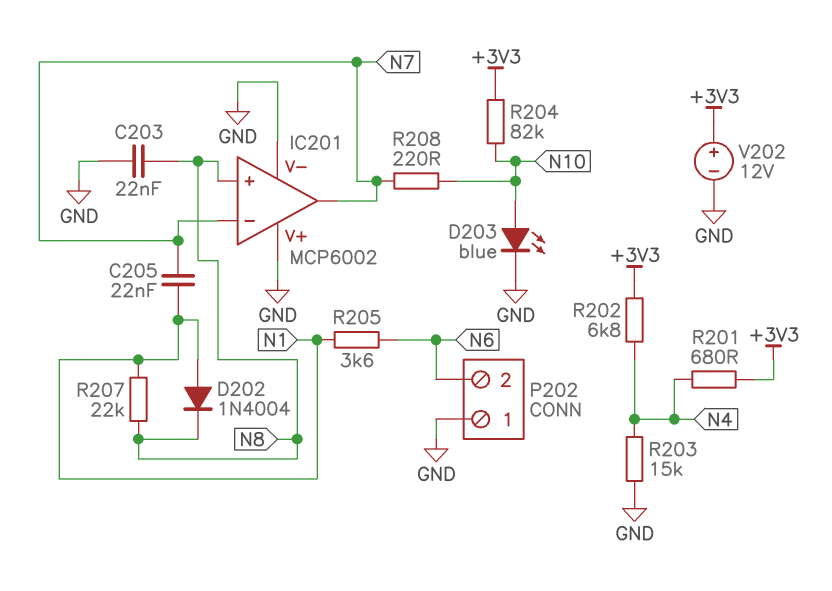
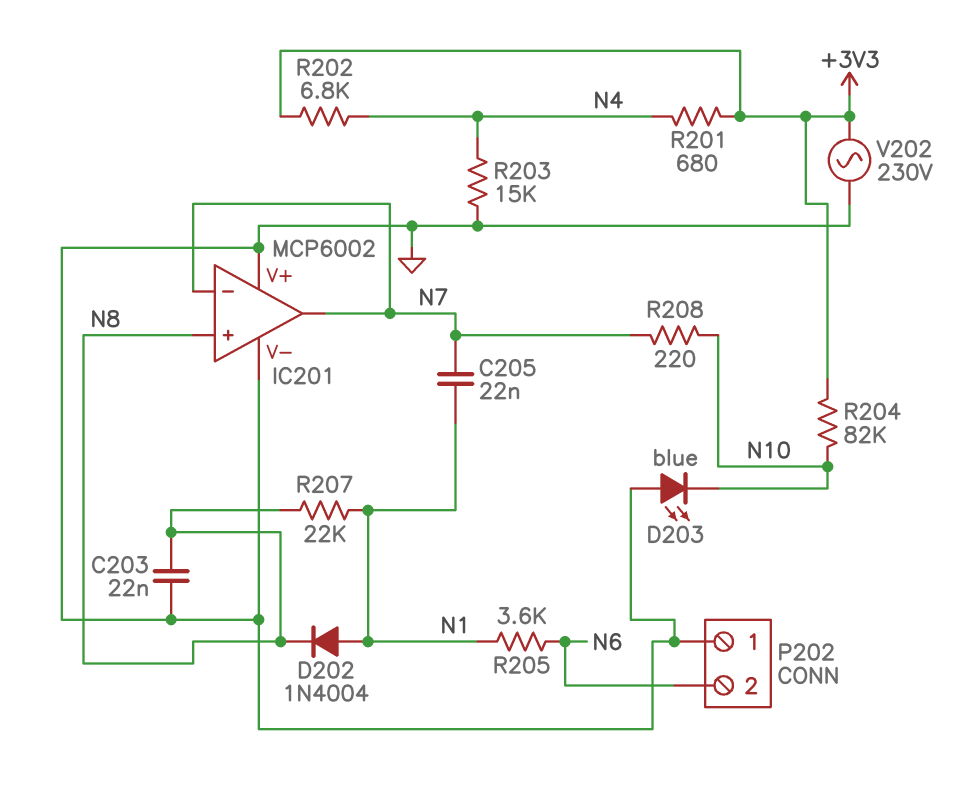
D203: LED blue (A N10, K GND) -> LED blue (A GND, K N10)
V202: 12V (plus +3V3, minus GND) -> AC 230V (+3V3, GND)

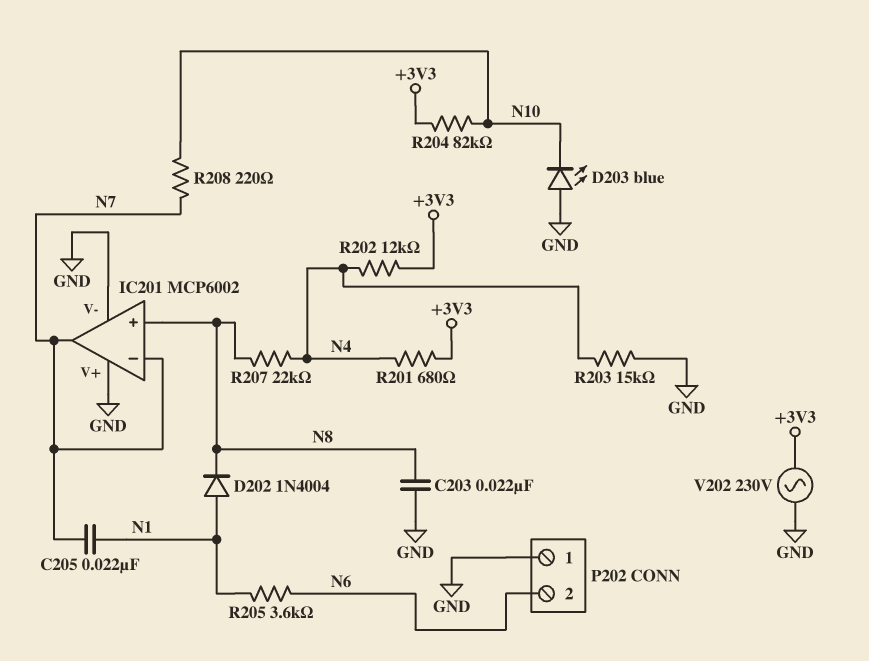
R202: 6.8k (+3V3, N4) -> 12k (+3V3, N4)
R207: 22k (N1, N8) -> 22k (N4, N8)

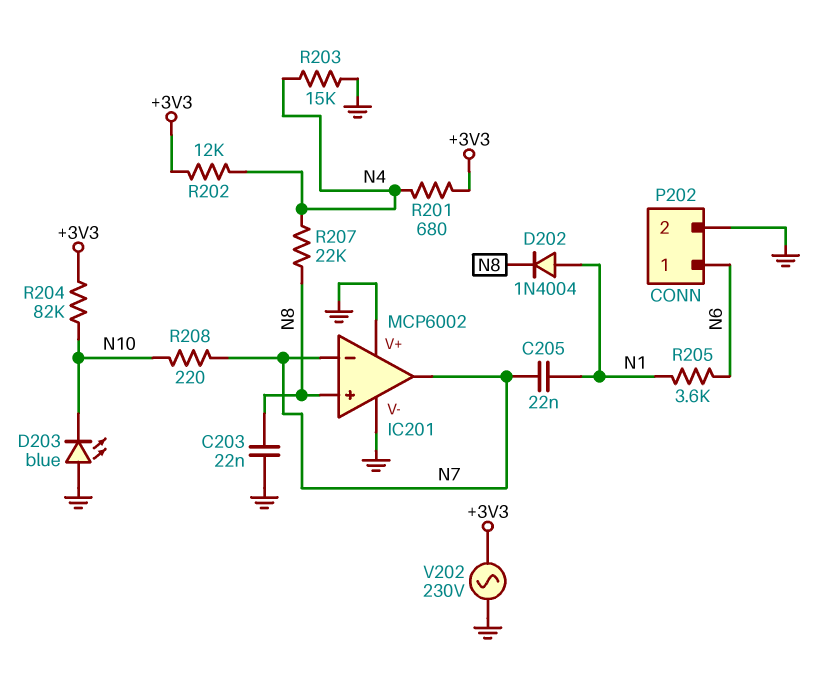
P202 pin 1: GND -> N6
P202 pin 2: N6 -> GND

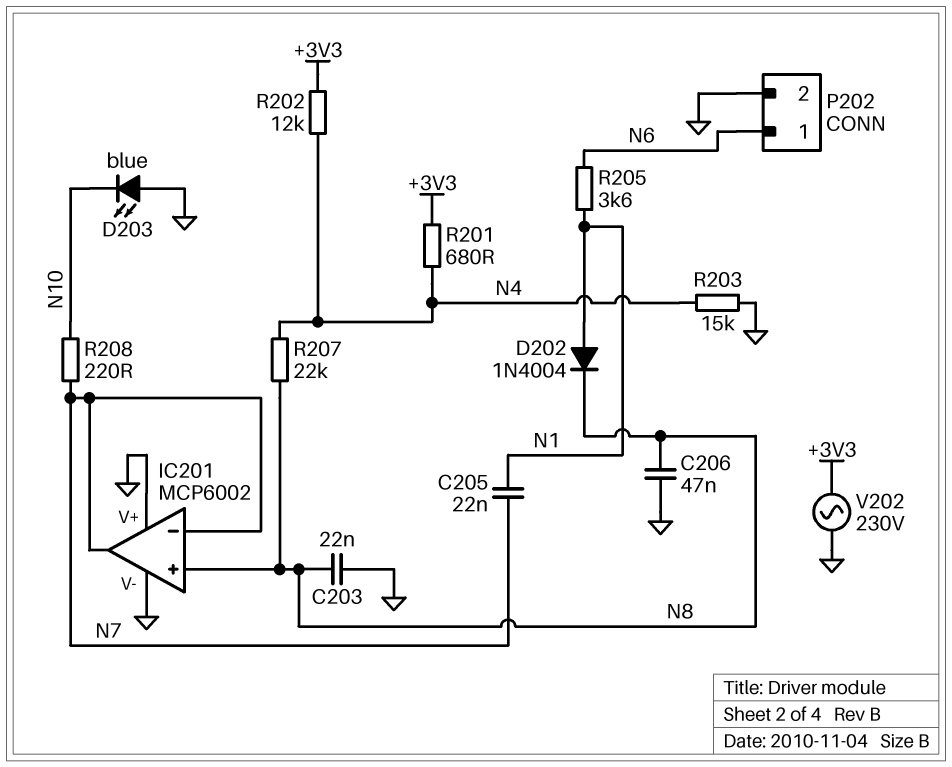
C206: none -> 47nF (GND, N8)
R204: 82k (+3V3, N10) -> none

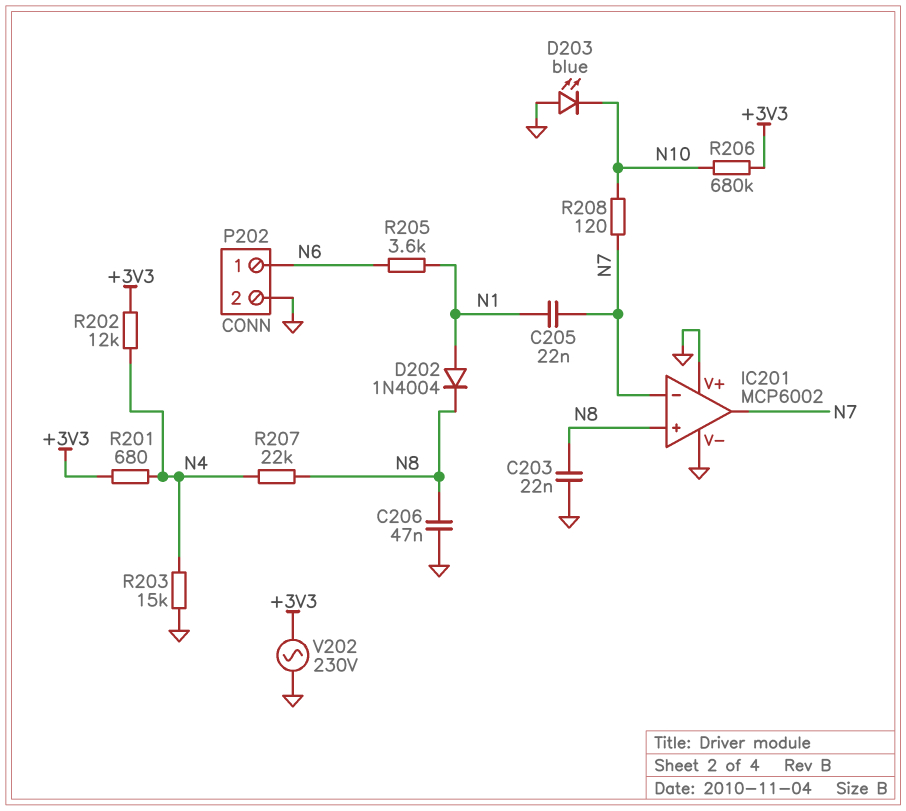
R206: none -> 680k (+3V3, N10)
R208: 220 (N7, N10) -> 120 (N7, N10)

